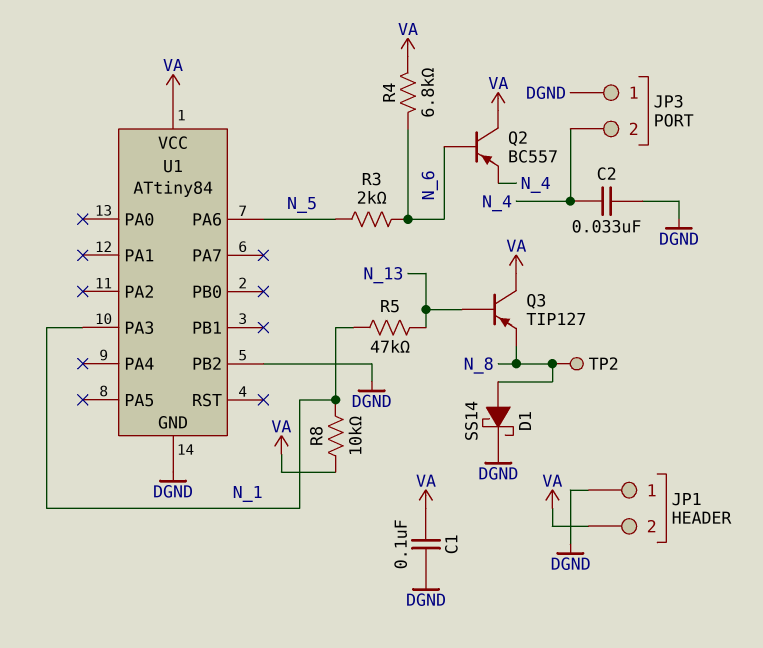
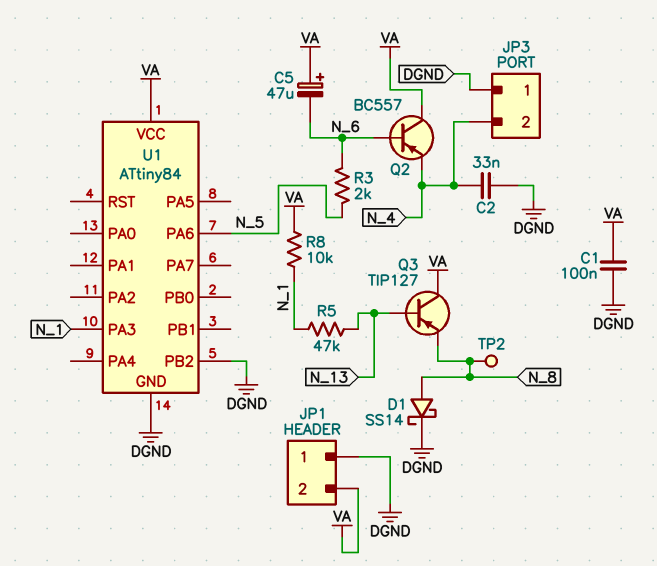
C5: none -> 47uF (plus VA, minus N_6)
R4: 6.8k (N_6, VA) -> none

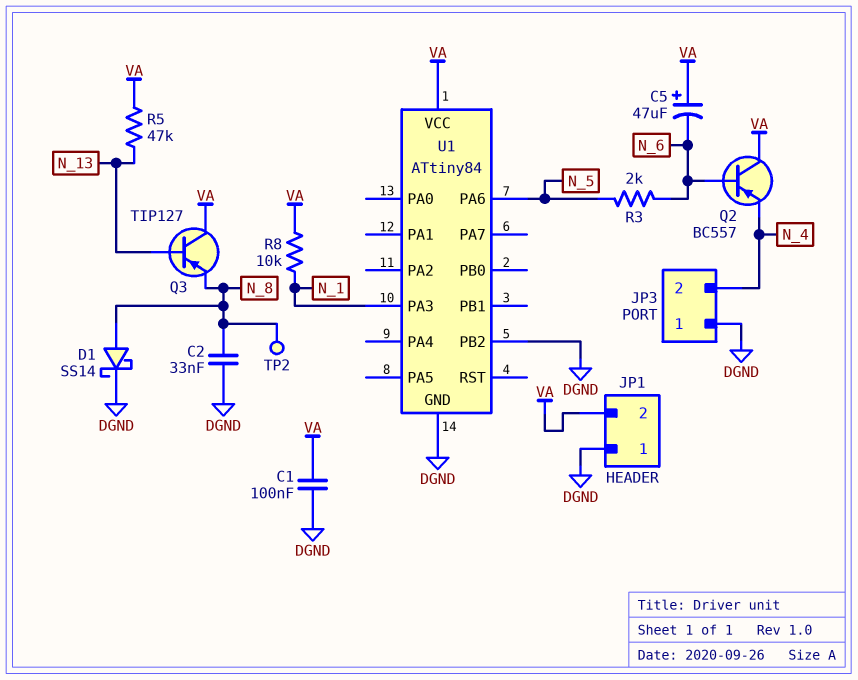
C2: 33nF (DGND, N_4) -> 33nF (DGND, N_8)
R5: 47k (N_1, N_13) -> 47k (N_13, VA)

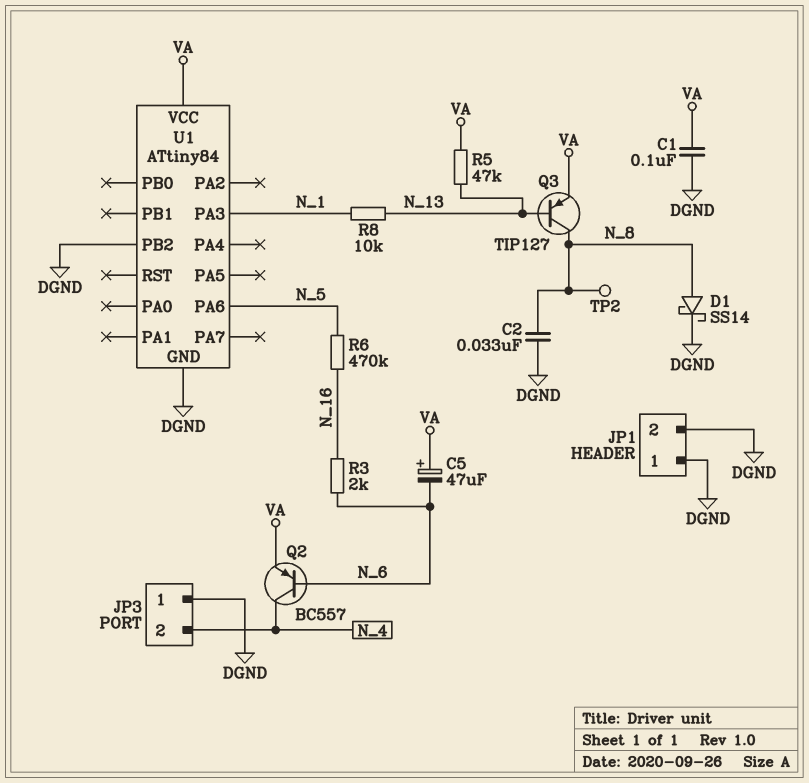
JP1 pin 2: VA -> DGND
Q2: PNP BC557 (B N_6, C VA, E N_4) -> PNP BC557 (B N_6, C N_4, E VA)
Q3: PNP TIP127 (B N_13, C VA, E N_8) -> PNP TIP127 (B N_13, C N_8, E VA)
R3: 2k (N_5, N_6) -> 2k (N_6, N_16)
R6: none -> 470k (N_5, N_16)
R8: 10k (N_1, VA) -> 10k (N_1, N_13)

